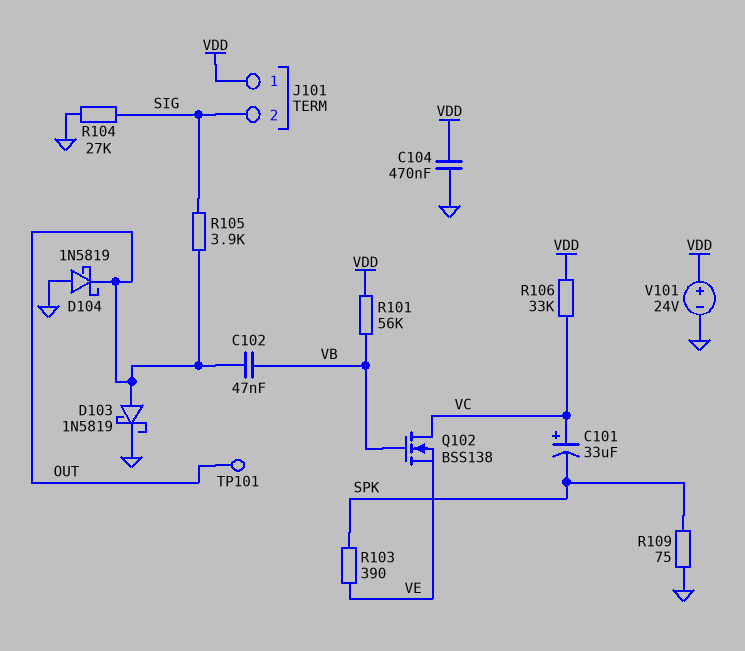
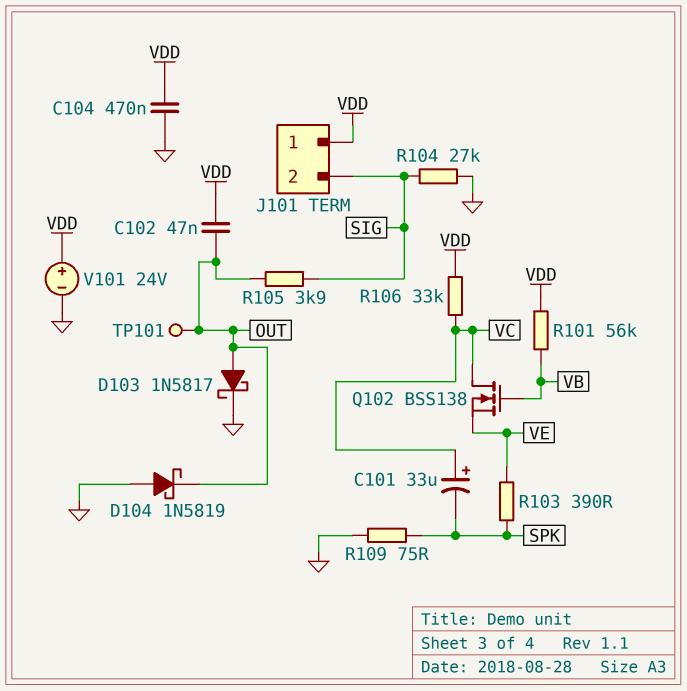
C102: 47nF (OUT, VB) -> 47nF (OUT, VDD)
D103: schottky 1N5819 (A OUT, K GND) -> schottky 1N5817 (A OUT, K GND)

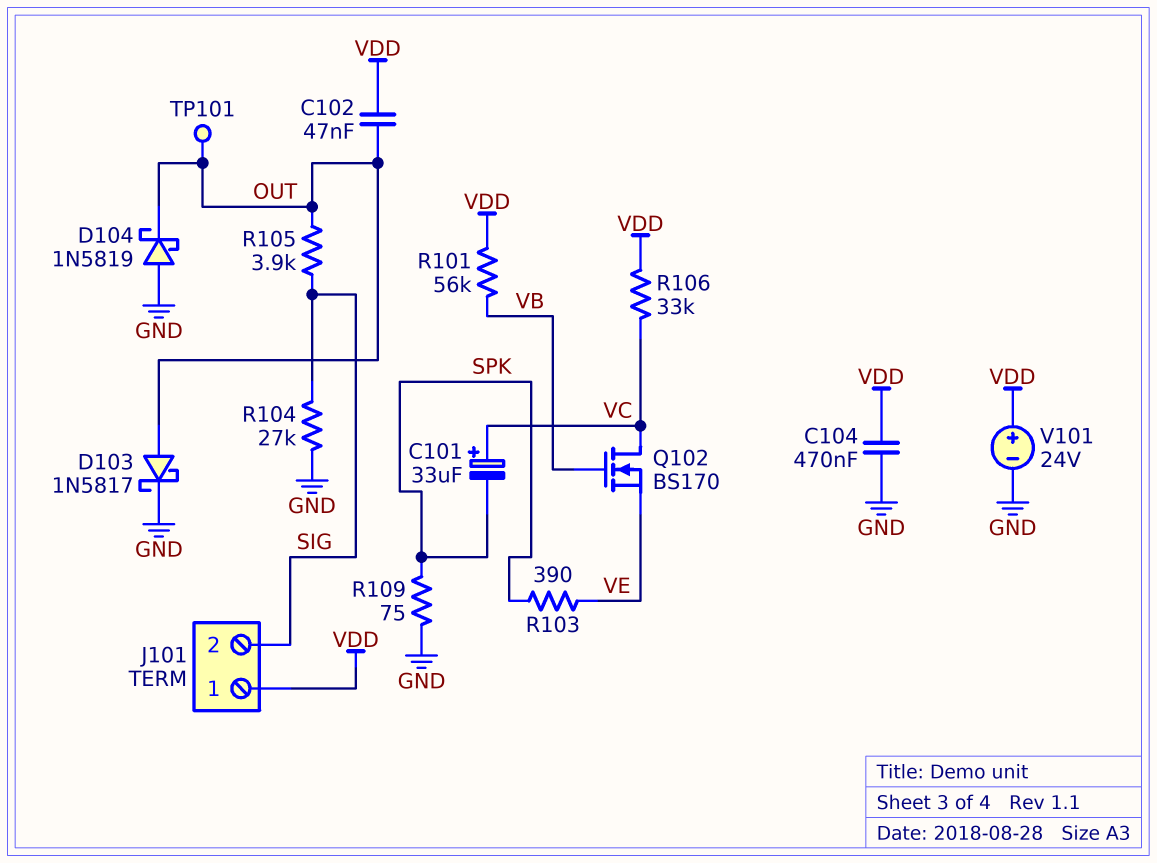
Q102: NMOS BSS138 (G VB, D VC, S VE) -> NMOS BS170 (G VB, D VC, S VE)

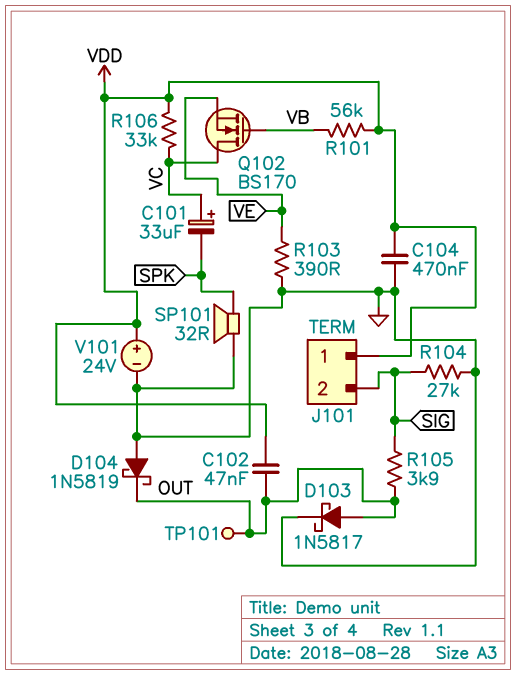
R103: 390 (SPK, VE) -> 390 (GND, VE)
R109: 75 (GND, SPK) -> none
SP101: none -> speaker 32R (GND, SPK)

